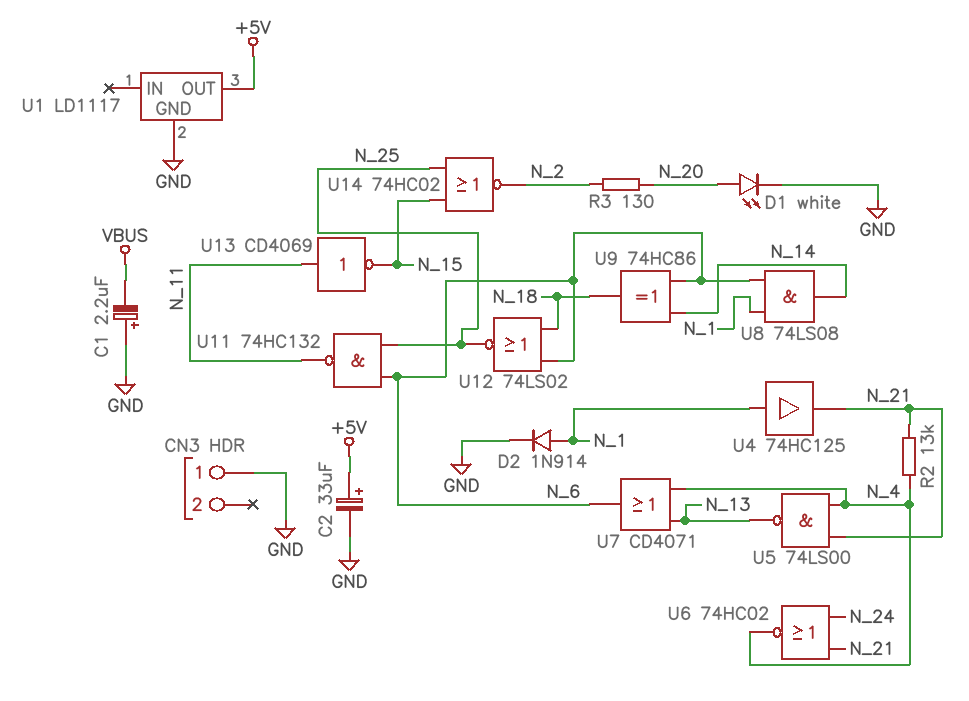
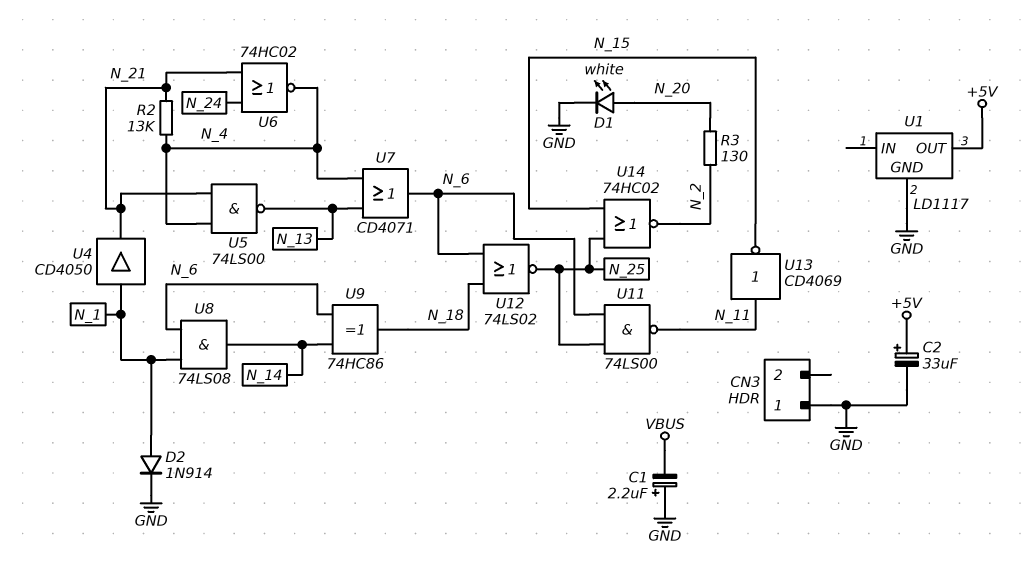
U4: buffer 74HC125 (in N_1, out N_21) -> buffer CD4050 (in N_1, out N_21)
U11: NAND 74HC132 (in N_6, in N_25, out N_11) -> NAND 74LS00 (in N_6, in N_25, out N_11)

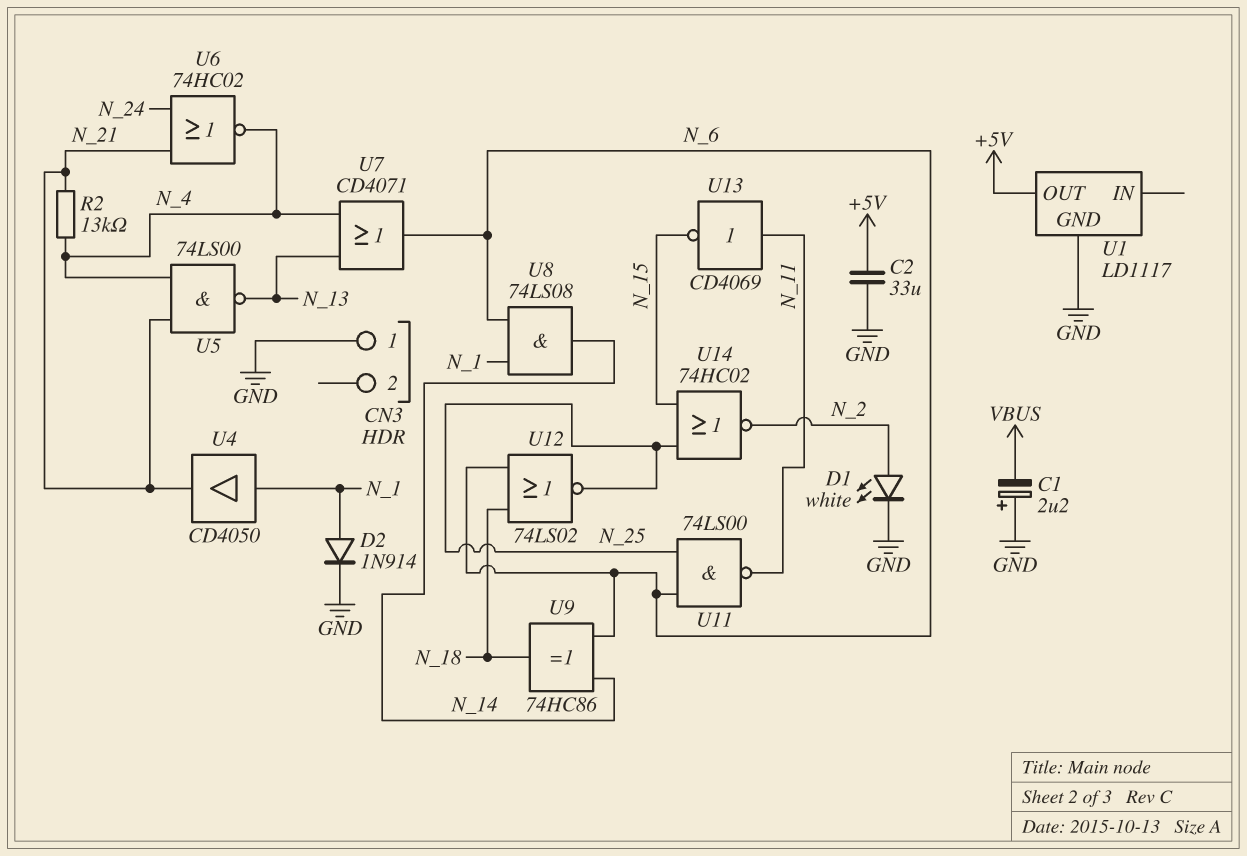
C2: 33uF (plus +5V, minus GND) -> 33uF (+5V, GND)
D1: LED white (A N_20, K GND) -> LED white (A N_2, K GND)
R3: 130 (N_2, N_20) -> none

